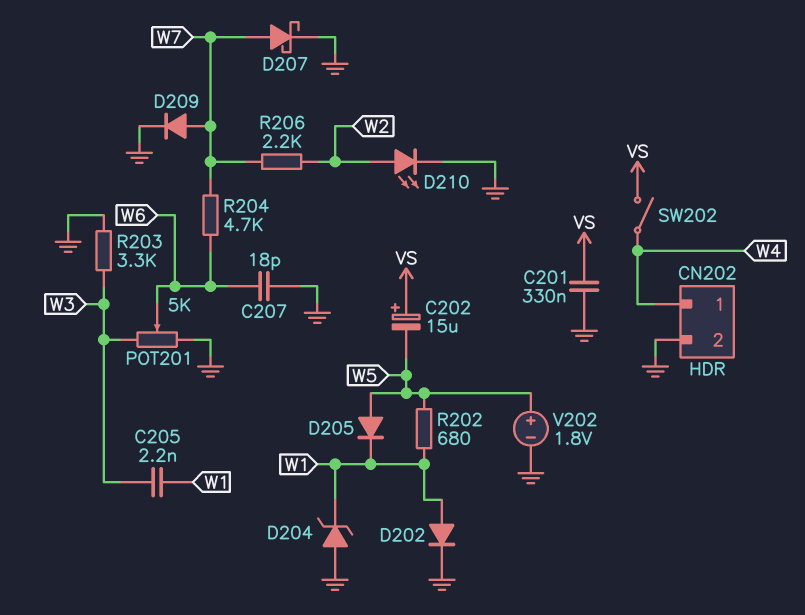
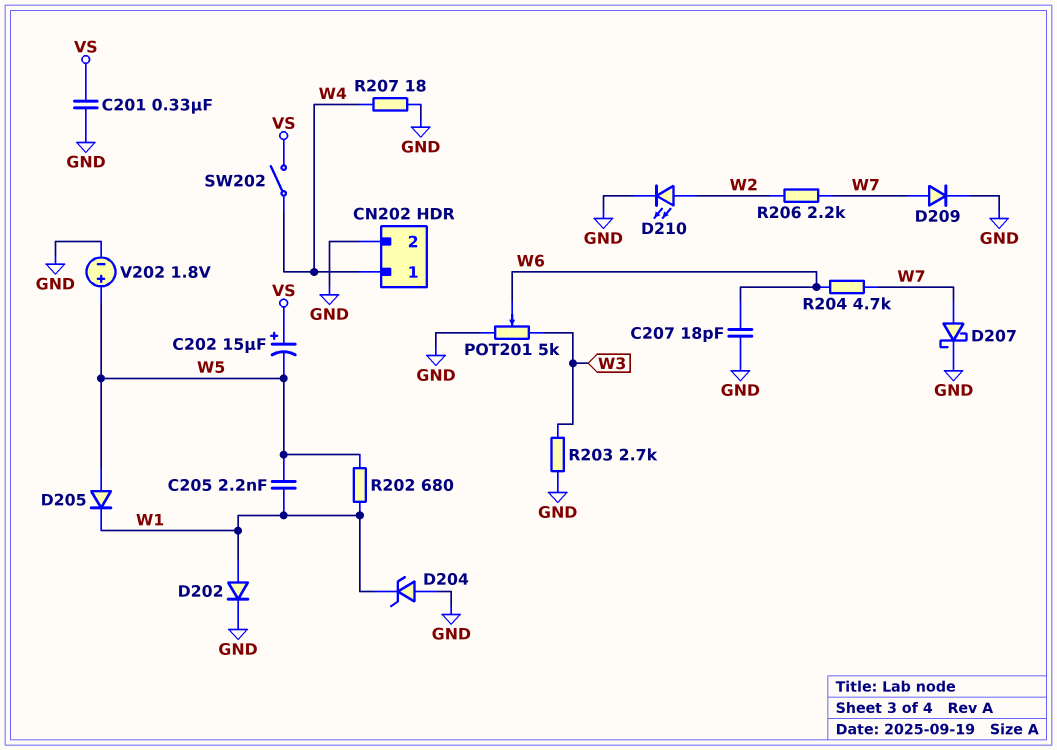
C205: 2.2nF (W1, W3) -> 2.2nF (W1, W5)
R203: 3.3k (GND, W3) -> 2.7k (GND, W3)
R207: none -> 18 (GND, W4)

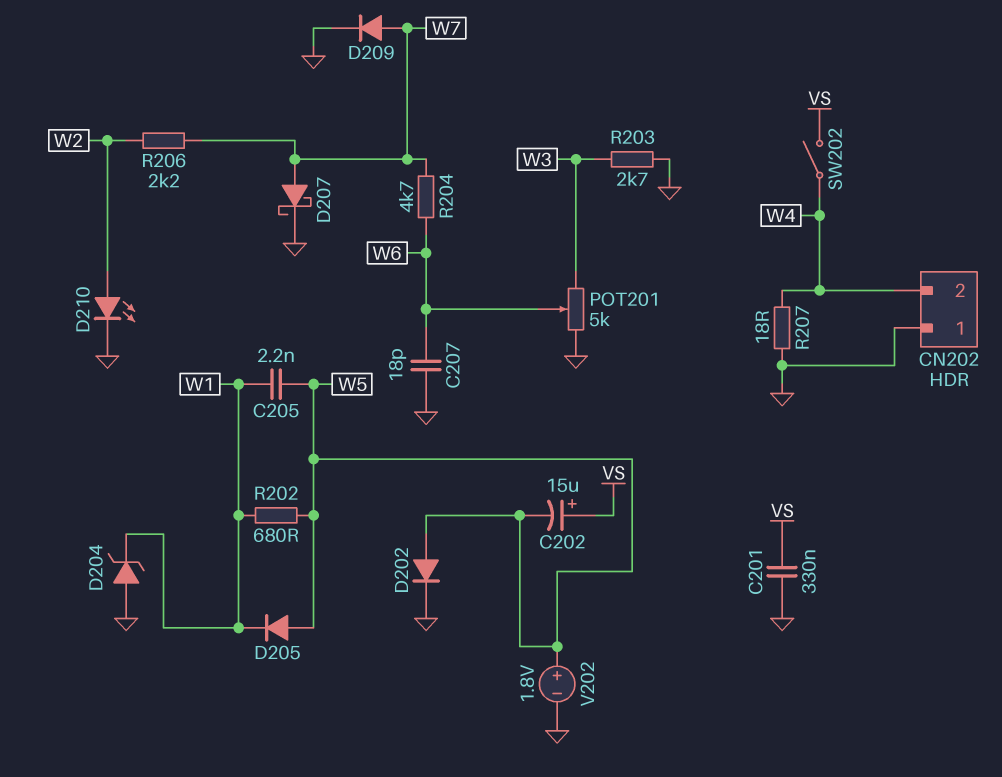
CN202 pin 1: W4 -> GND
CN202 pin 2: GND -> W4
D202: diode (A W1, K GND) -> diode (A W5, K GND)

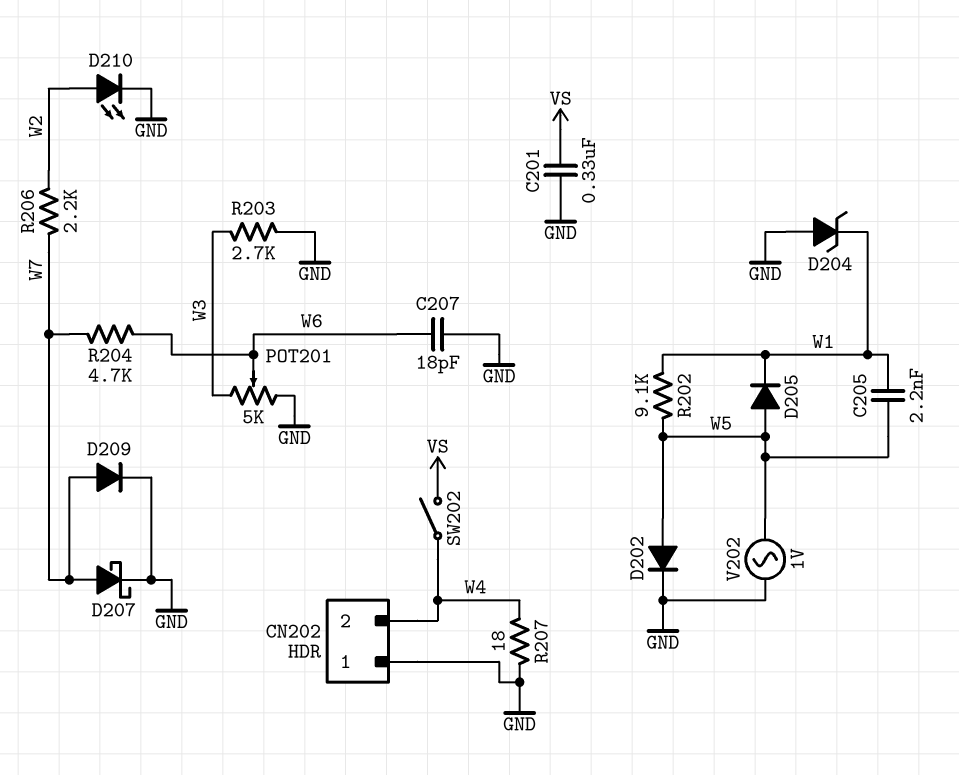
C202: 15uF (plus VS, minus W5) -> none
R202: 680 (W1, W5) -> 9.1k (W1, W5)
V202: 1.8V (plus W5, minus GND) -> AC 1V (GND, W5)

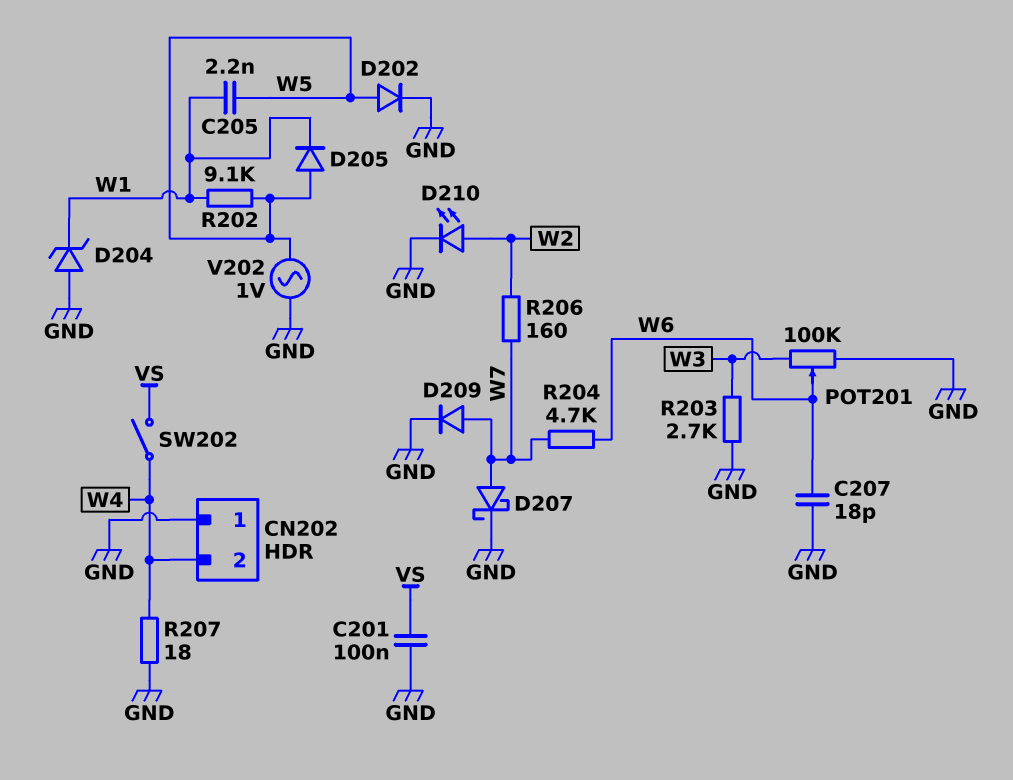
C201: 330nF (GND, VS) -> 100nF (GND, VS)
POT201: 5k (GND, W3, wiper W6) -> 100k (GND, W3, wiper W6)
R206: 2.2k (W2, W7) -> 160 (W2, W7)

